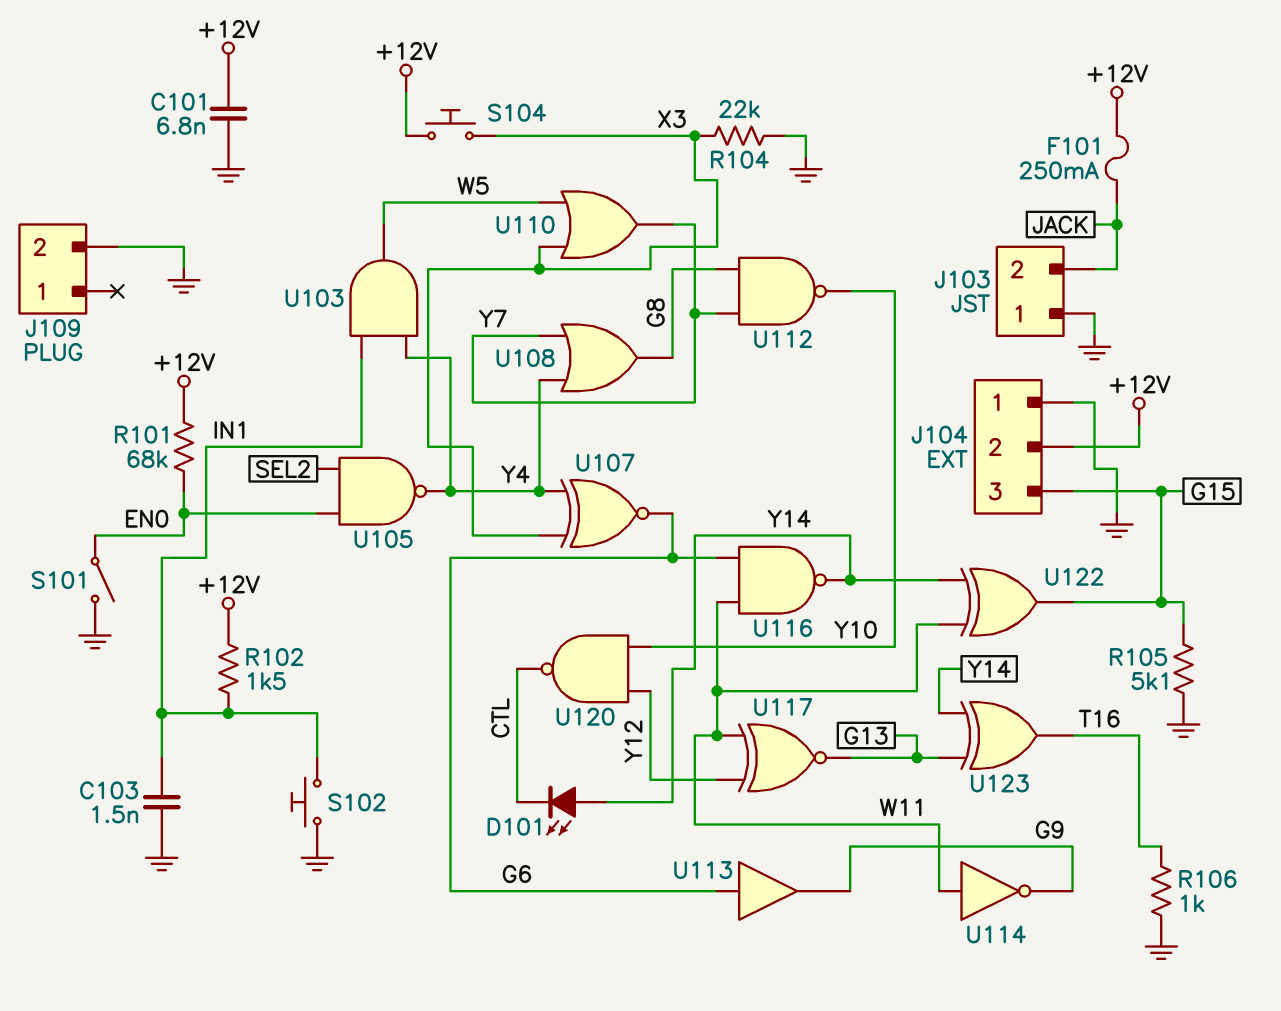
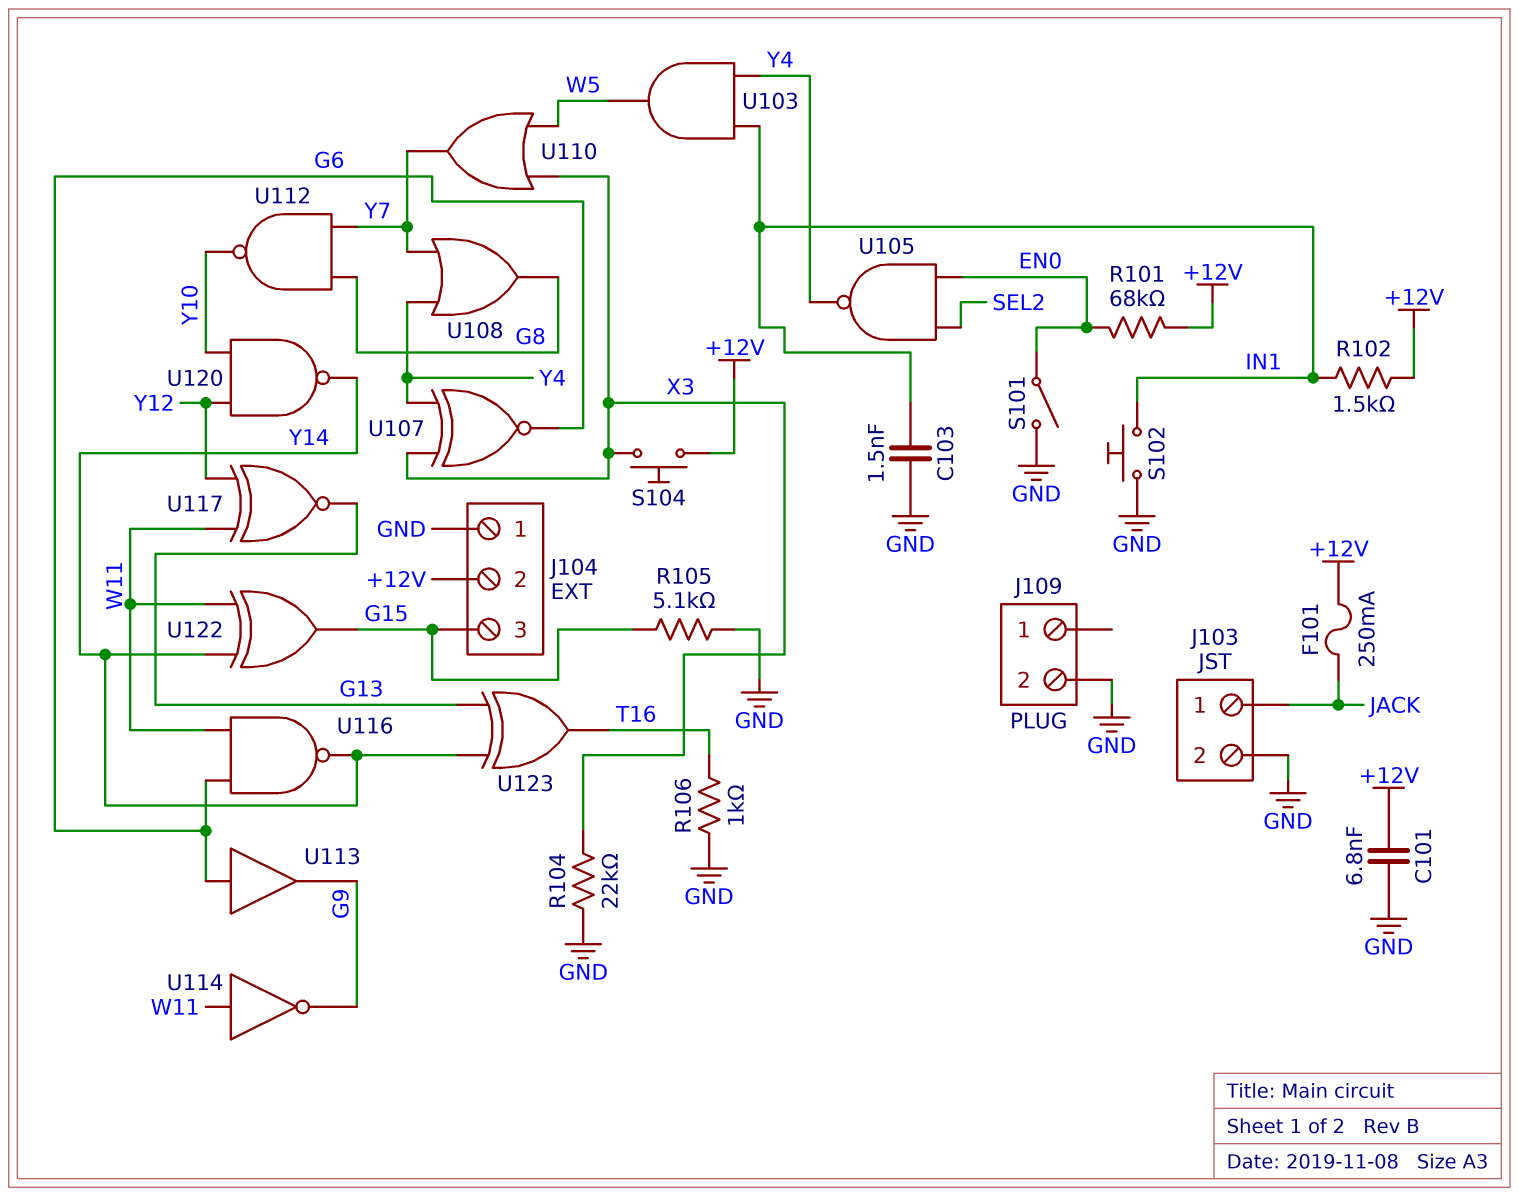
D101: LED (A Y14, K CTL) -> none
J103 pin 1: GND -> JACK
J103 pin 2: JACK -> GND
U120: NAND (in Y10, in Y12, out CTL) -> NAND (in Y10, in Y12, out Y14)

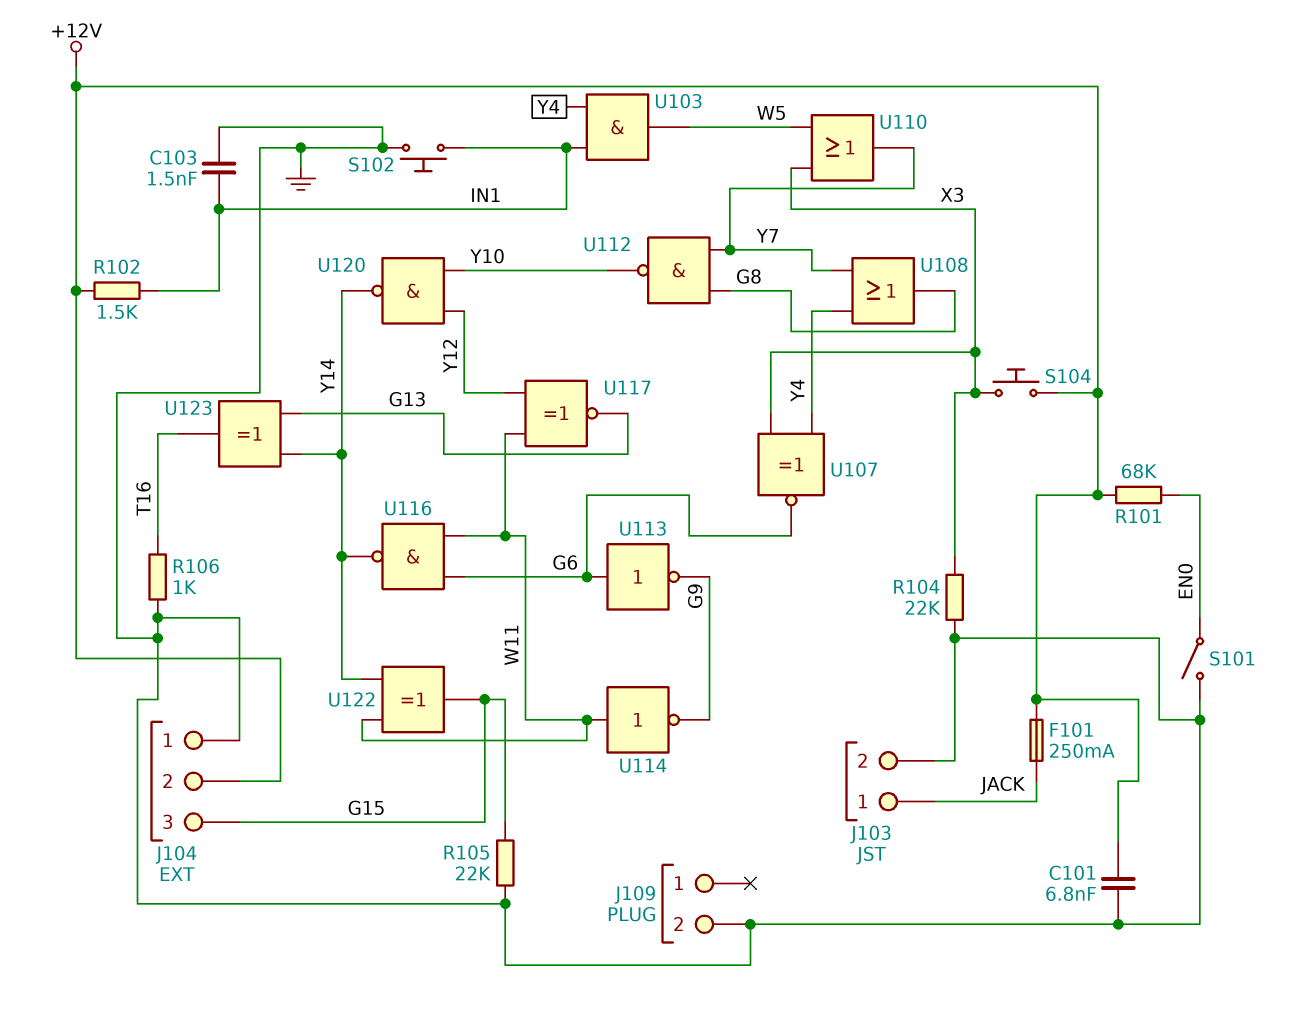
R105: 5.1k (G15, GND) -> 22k (G15, GND)
U105: NAND (in EN0, in SEL2, out Y4) -> none
U113: buffer (in G6, out G9) -> NOT (in G6, out G9)

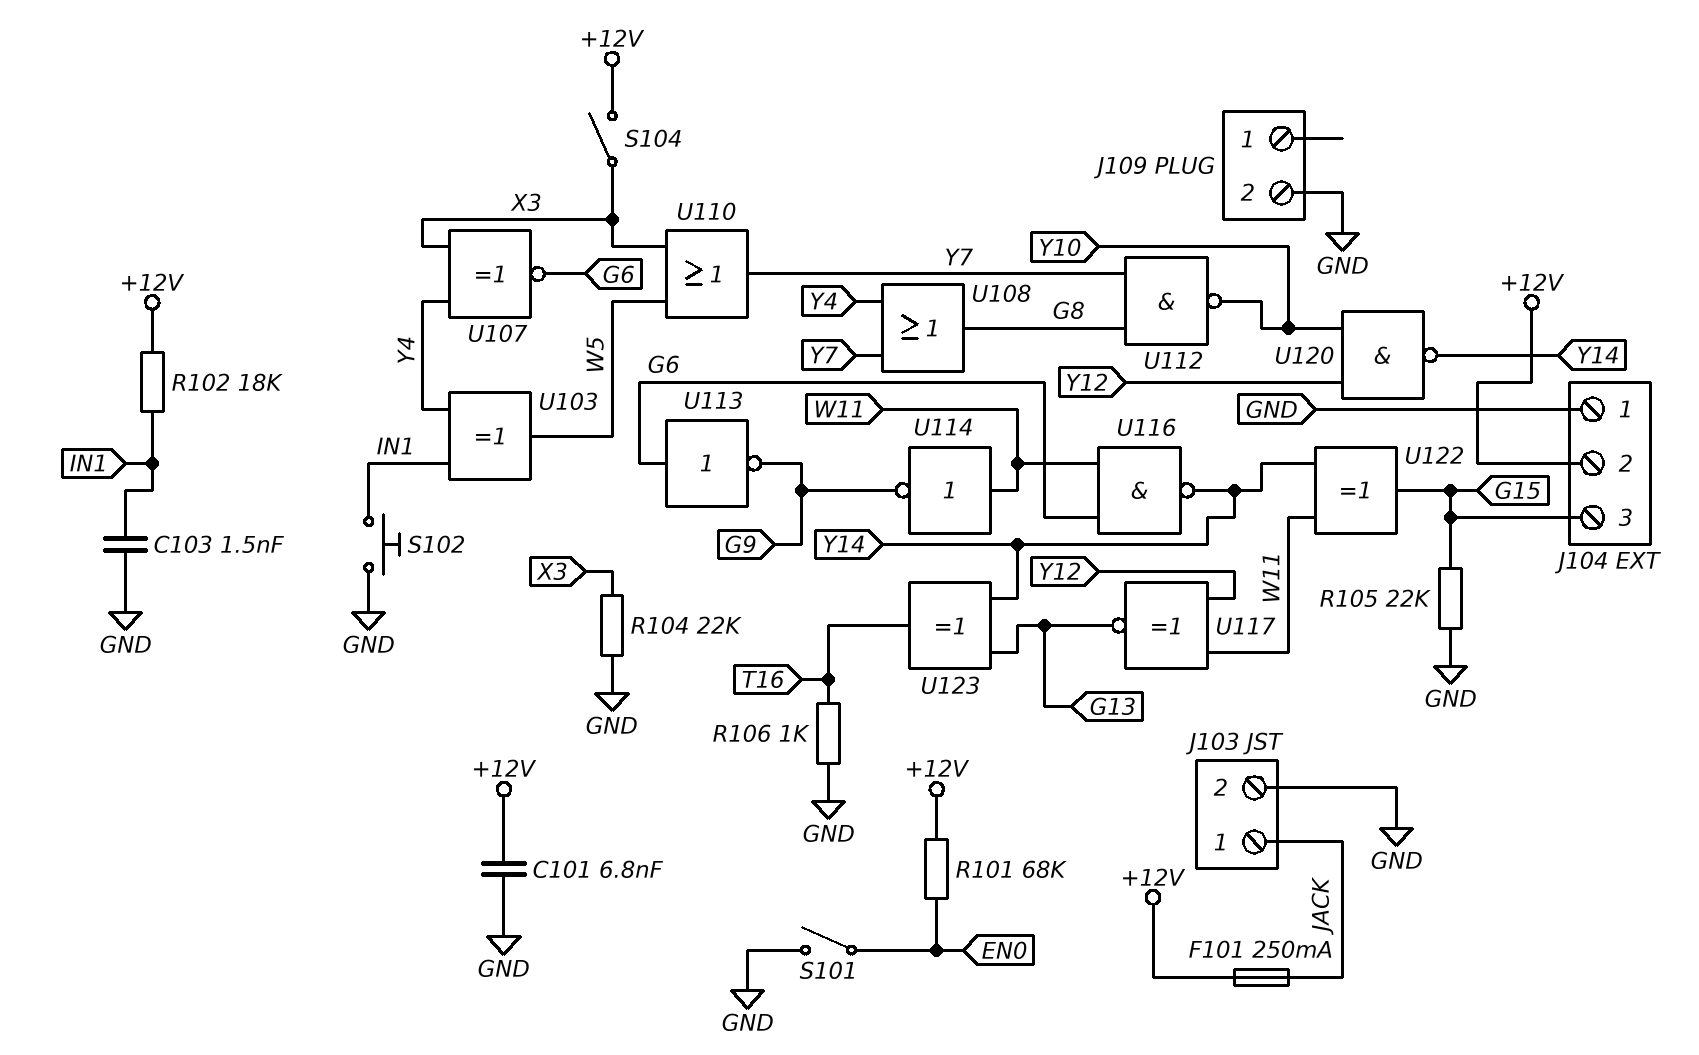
R102: 1.5k (+12V, IN1) -> 18k (+12V, IN1)
S104: button (+12V, X3) -> switch (+12V, X3)
U103: AND (in IN1, in Y4, out W5) -> XOR (in IN1, in Y4, out W5)

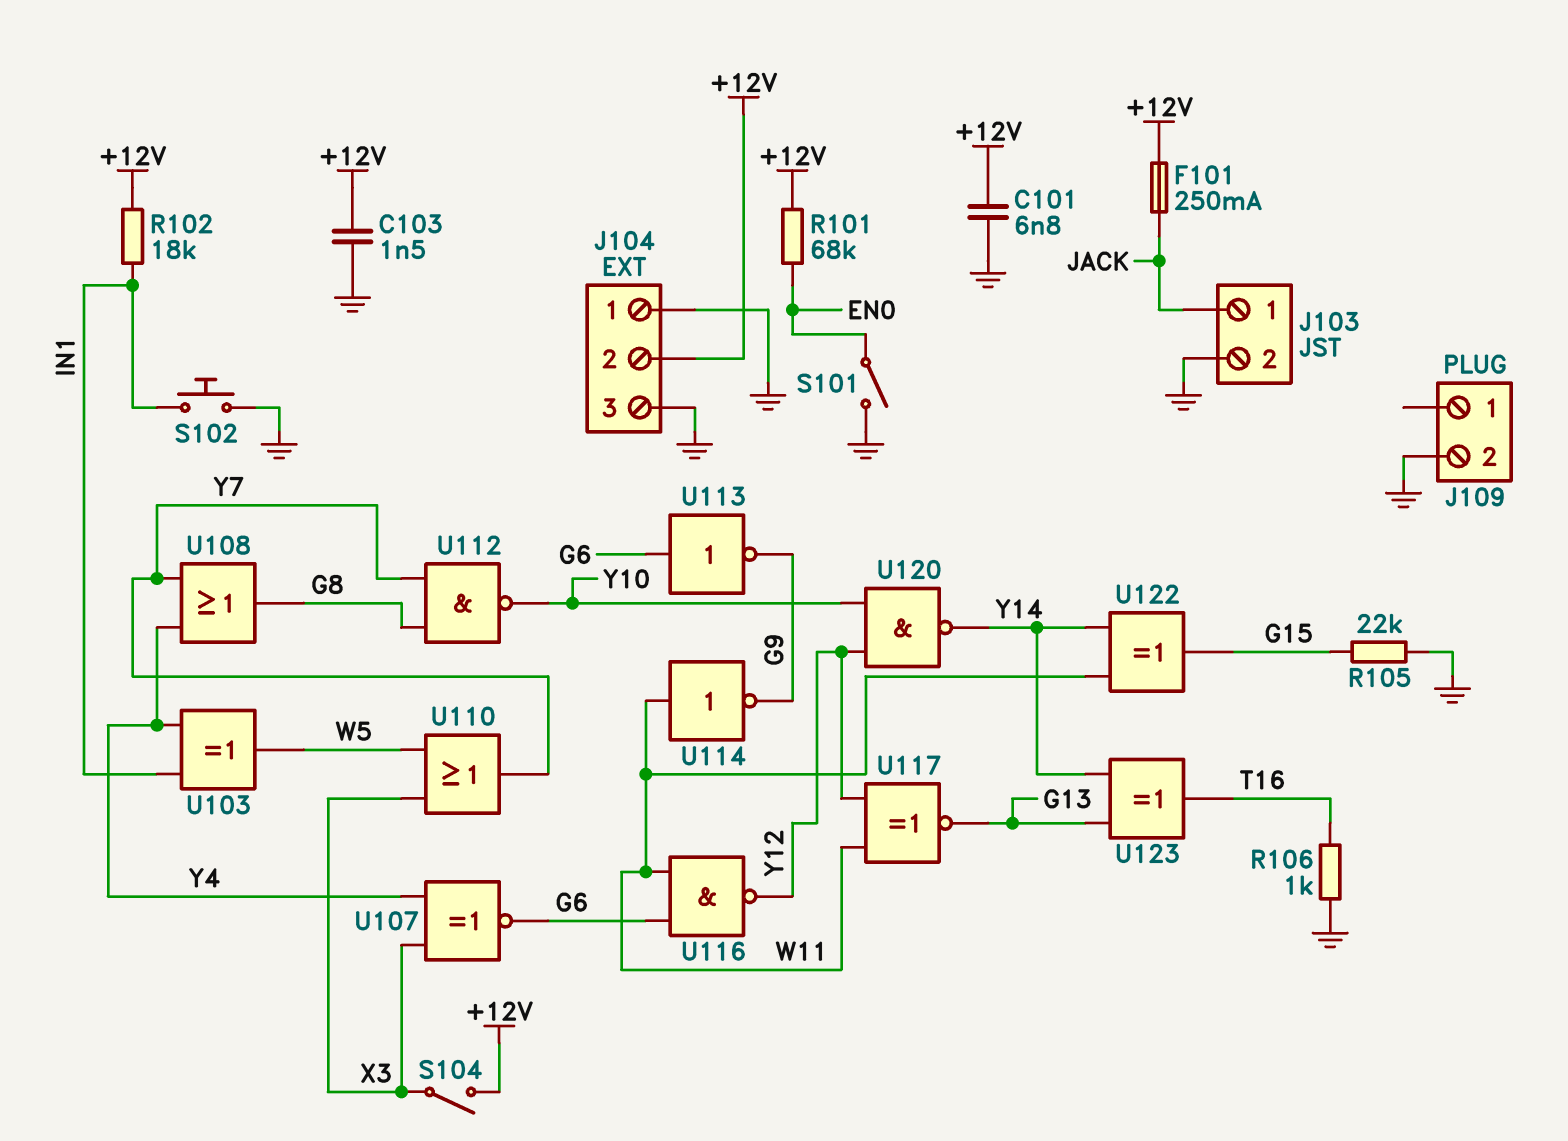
C103: 1.5nF (GND, IN1) -> 1.5nF (+12V, GND)
J104 pin 3: G15 -> GND
R104: 22k (GND, X3) -> none
U116: NAND (in G6, in W11, out Y14) -> NAND (in G6, in W11, out Y12)

